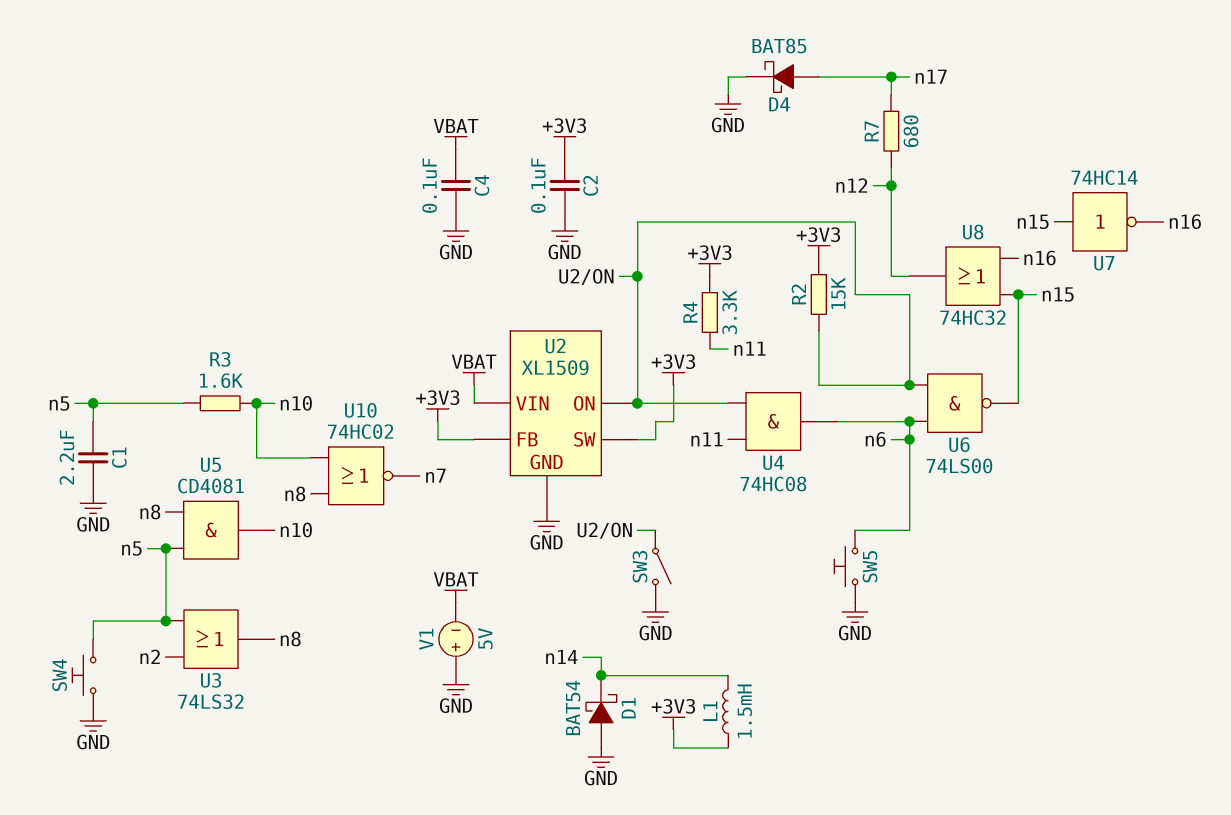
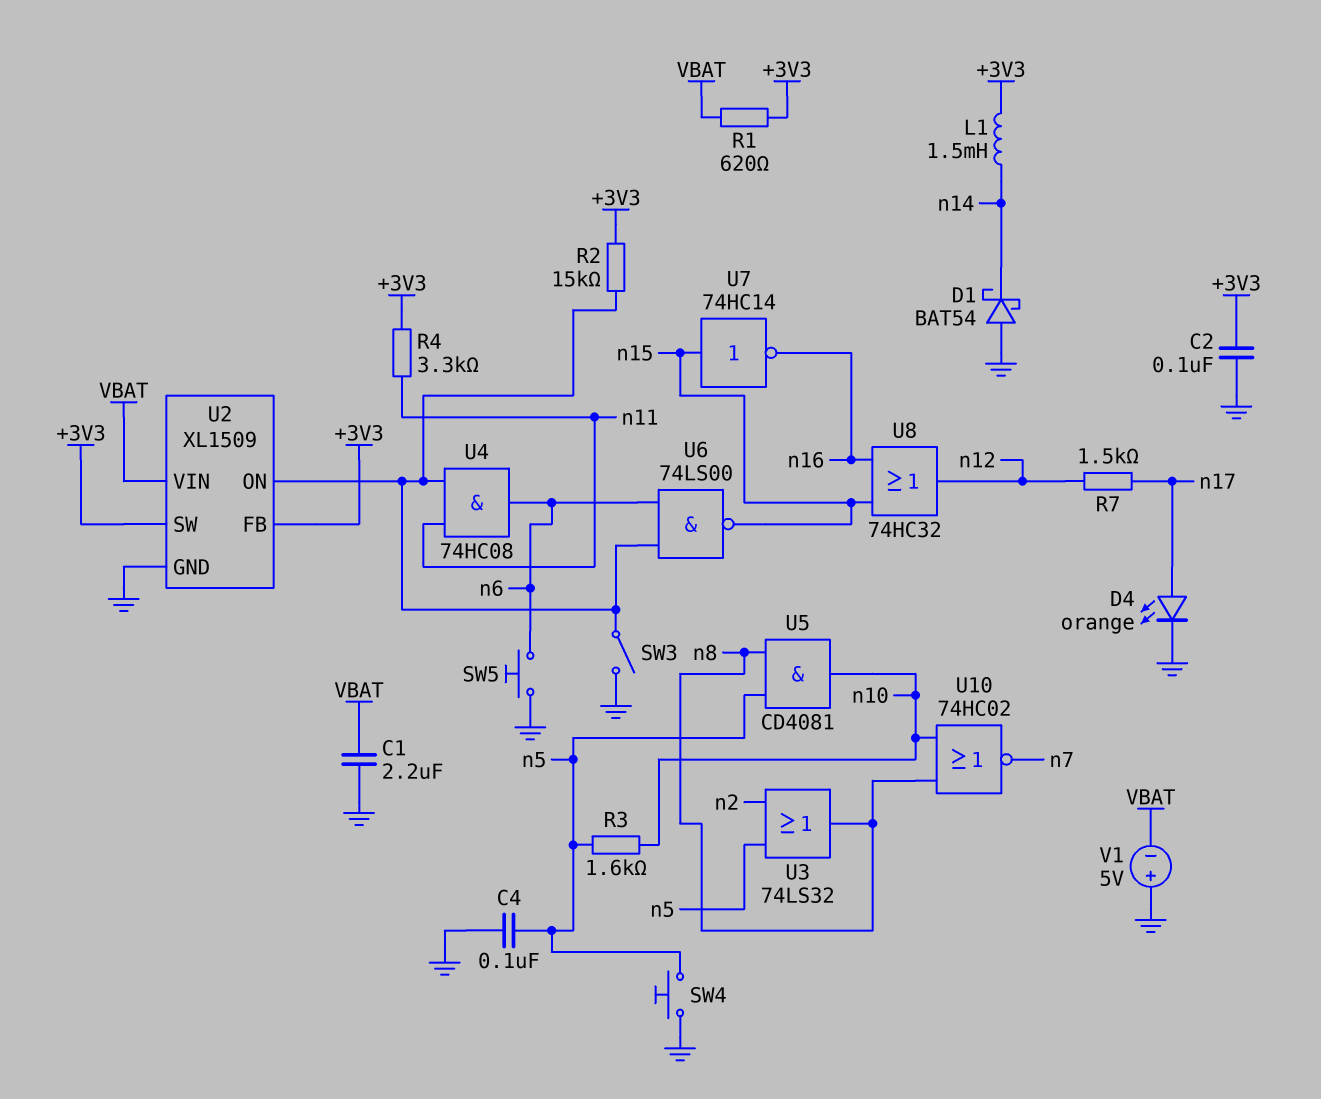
C1: 2.2uF (GND, n5) -> 2.2uF (GND, VBAT)
C4: 100nF (GND, VBAT) -> 100nF (GND, n5)
D4: schottky BAT85 (A n17, K GND) -> LED orange (A n17, K GND)
R1: none -> 620 (+3V3, VBAT)
R7: 680 (n12, n17) -> 1.5k (n12, n17)

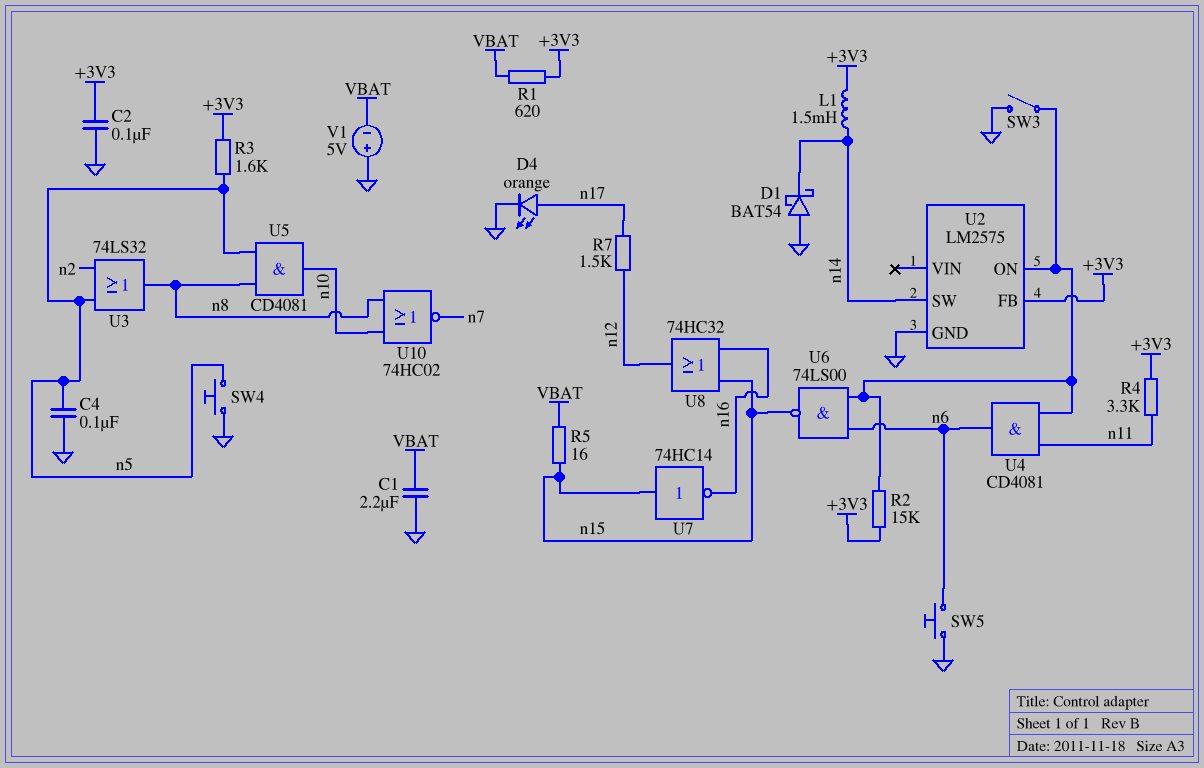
R3: 1.6k (n5, n10) -> 1.6k (+3V3, n5)
R5: none -> 16 (VBAT, n15)
U2: XL1509 -> LM2575
U2 pin SW: +3V3 -> n14
U2 pin VIN: VBAT -> none
U4: AND 74HC08 (in U2/ON, in n11, out n6) -> AND CD4081 (in U2/ON, in n11, out n6)

